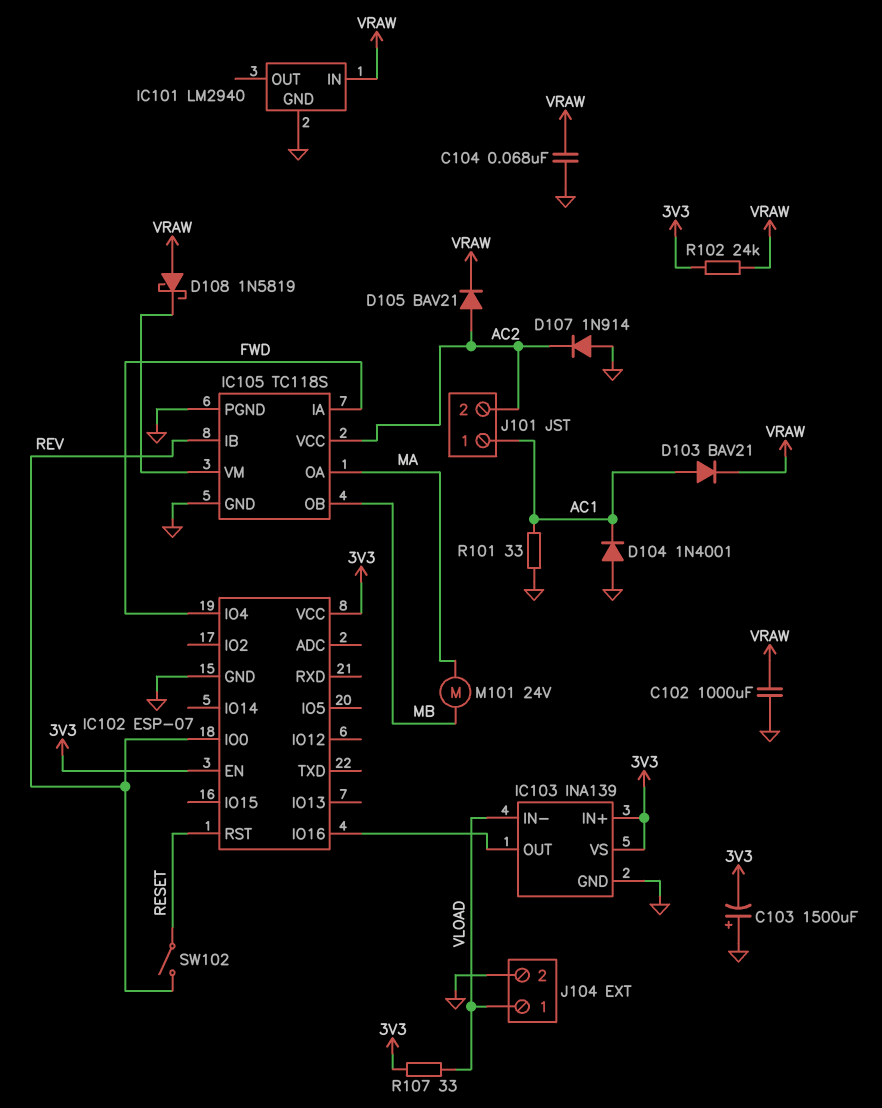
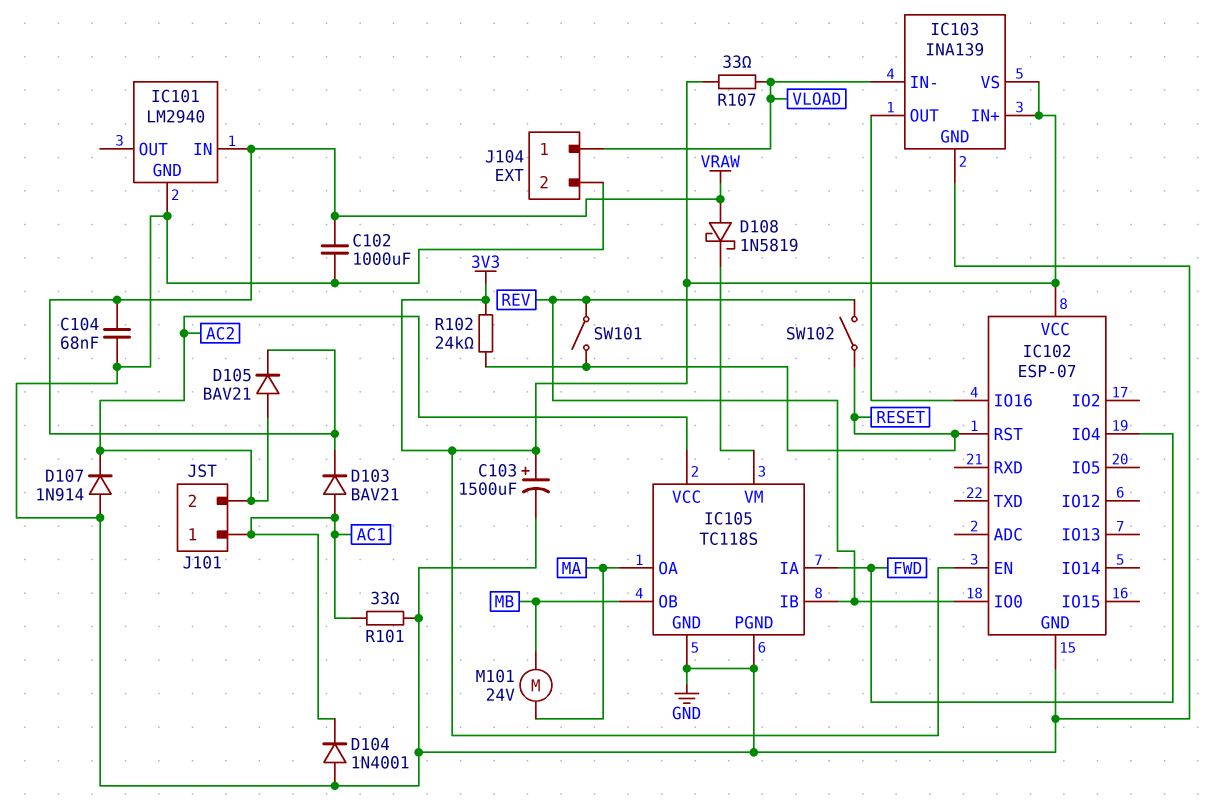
C103: 1500uF (plus GND, minus 3V3) -> 1500uF (plus 3V3, minus GND)
R102: 24k (3V3, VRAW) -> 24k (3V3, RESET)
SW101: none -> switch (RESET, REV)

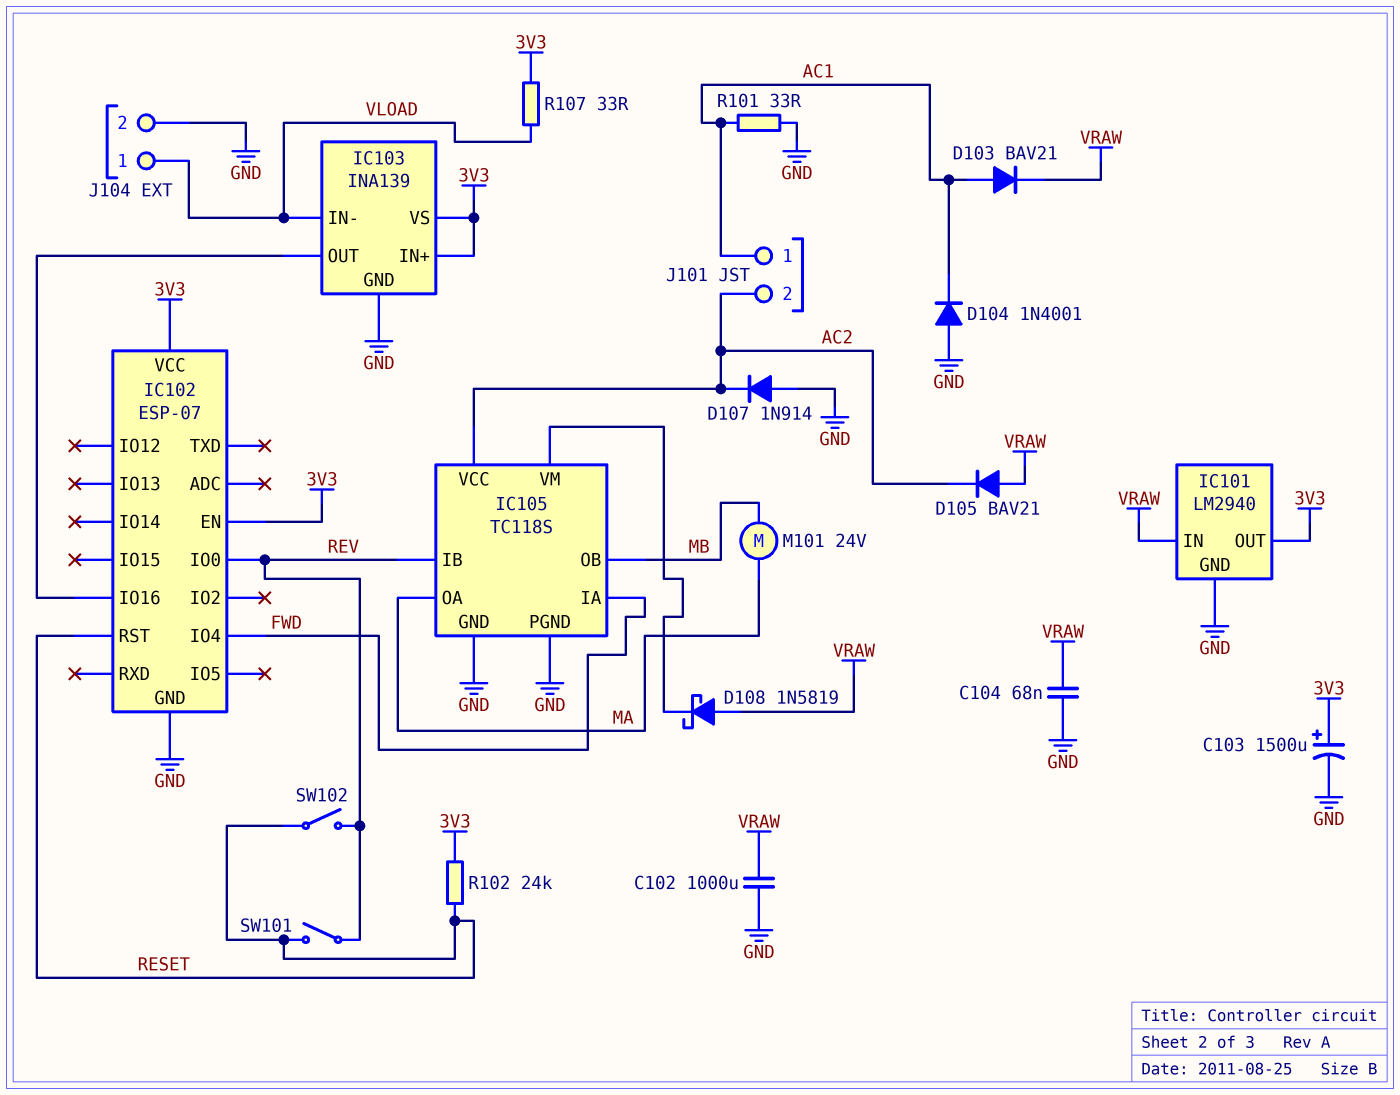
D105: diode BAV21 (A AC2, K VRAW) -> diode BAV21 (A VRAW, K AC2)
IC101 pin OUT: none -> 3V3

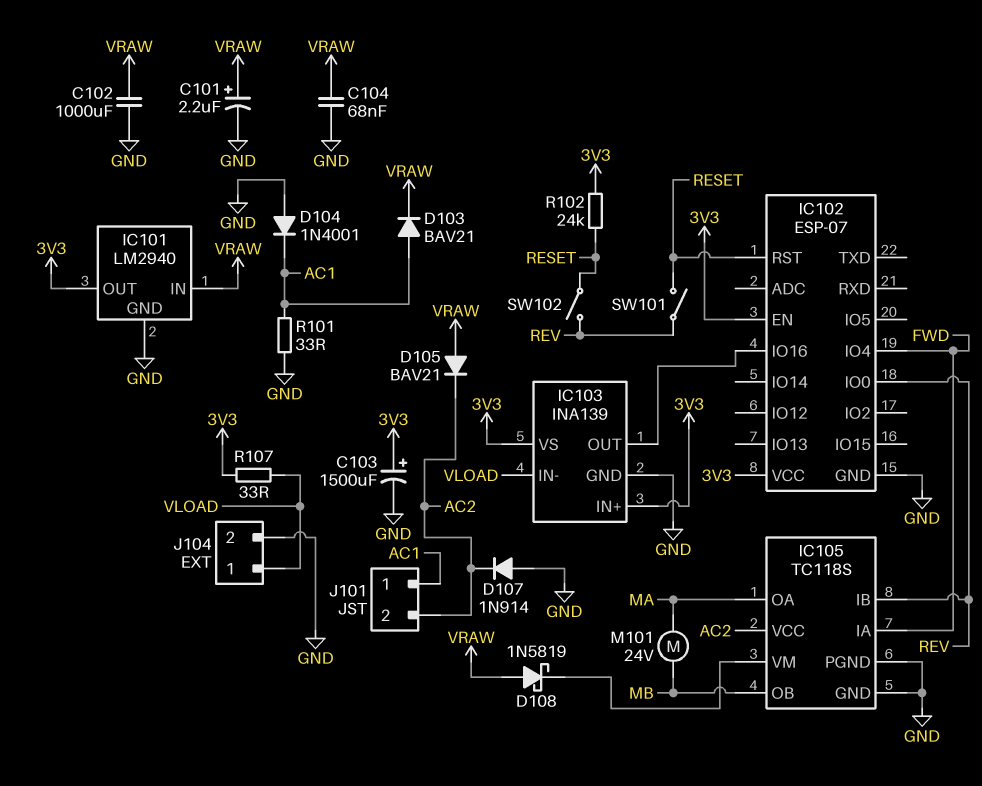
C101: none -> 2.2uF (plus VRAW, minus GND)

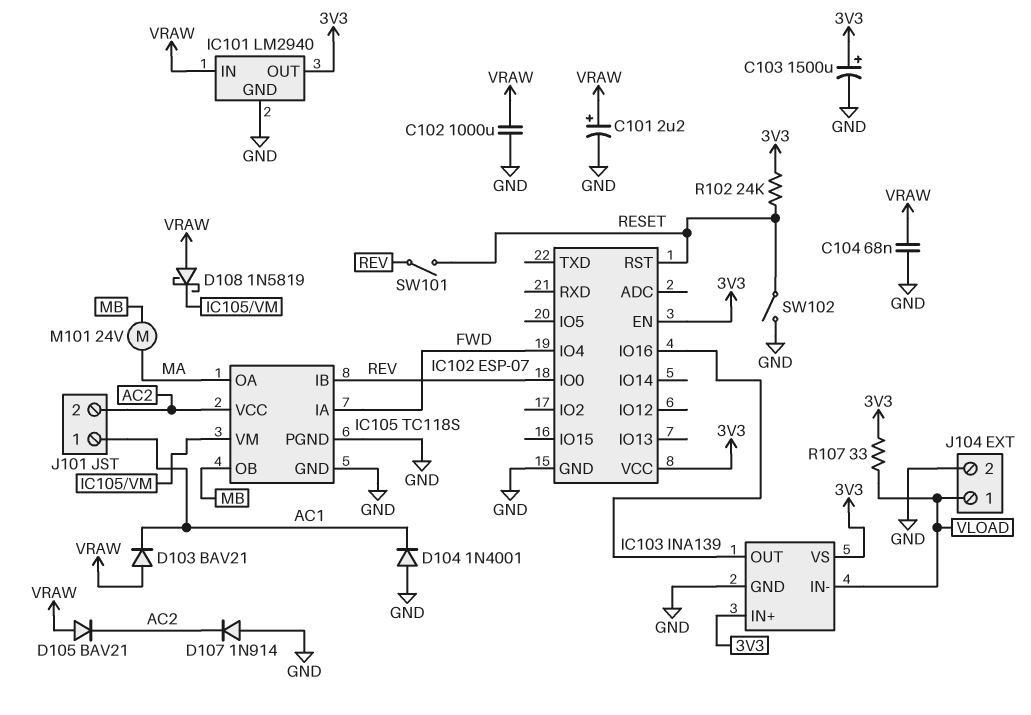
D103: diode BAV21 (A AC1, K VRAW) -> diode BAV21 (A VRAW, K AC1)
R101: 33 (AC1, GND) -> none
SW102: switch (RESET, REV) -> switch (GND, RESET)

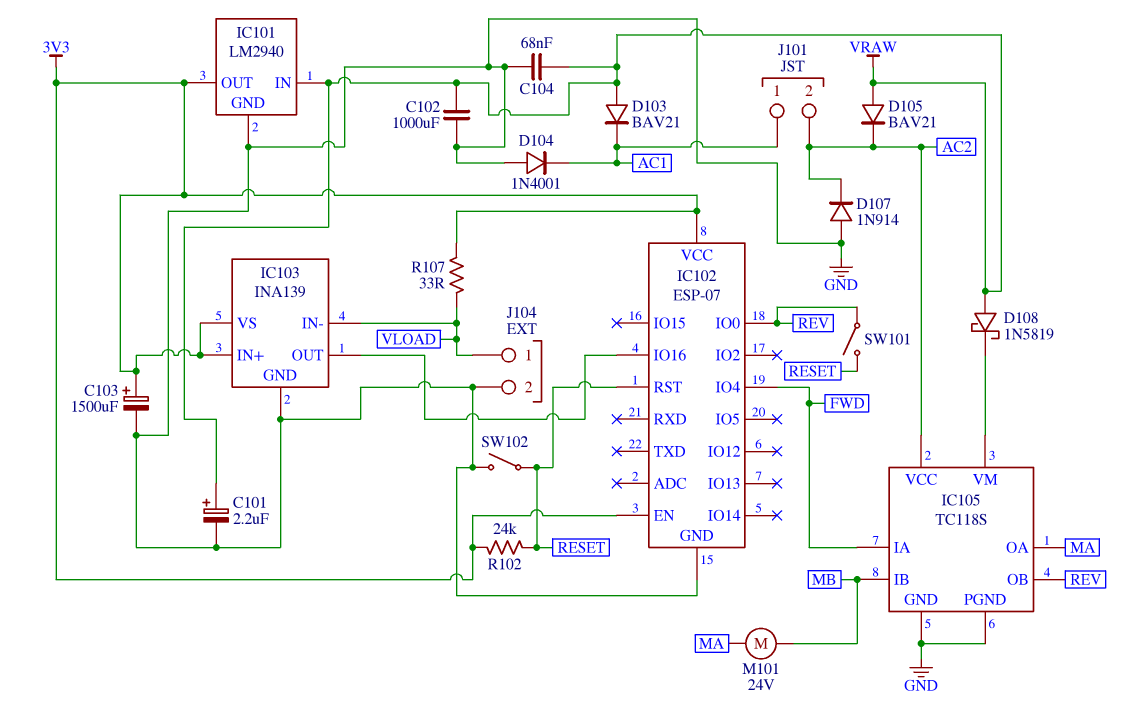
IC105 pin IB: REV -> MB
IC105 pin OB: MB -> REV

